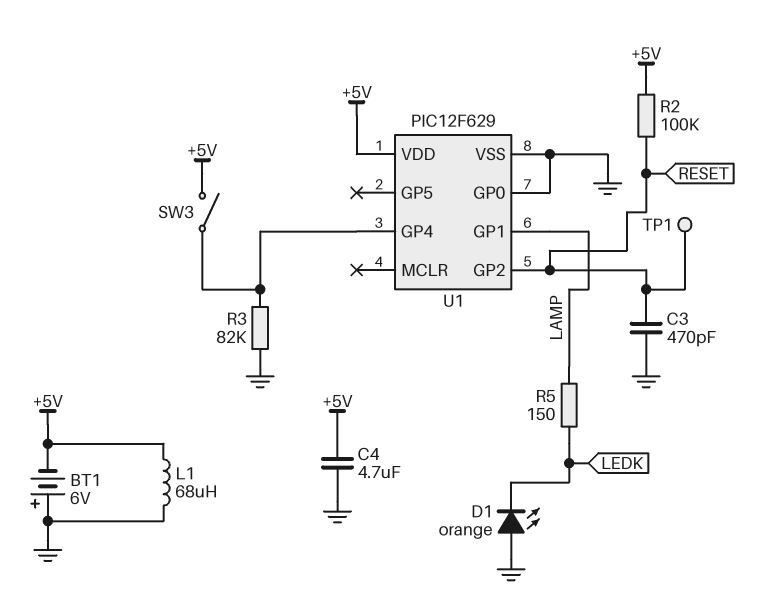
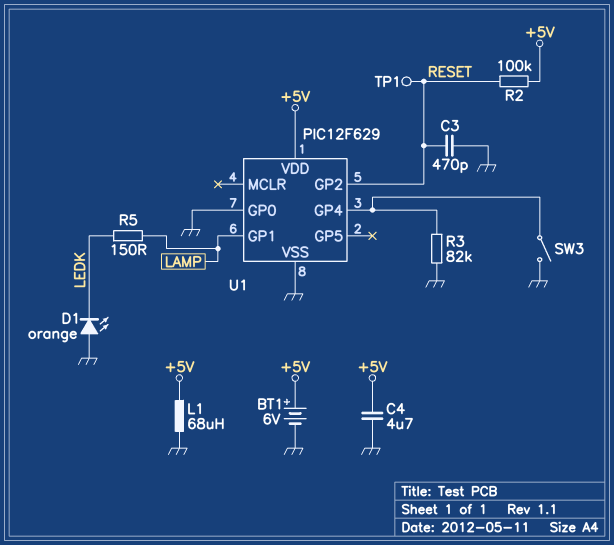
BT1: 6V (plus GND, minus +5V) -> 6V (plus +5V, minus GND)
SW3: switch (+5V, U1/GP4) -> switch (GND, U1/GP4)

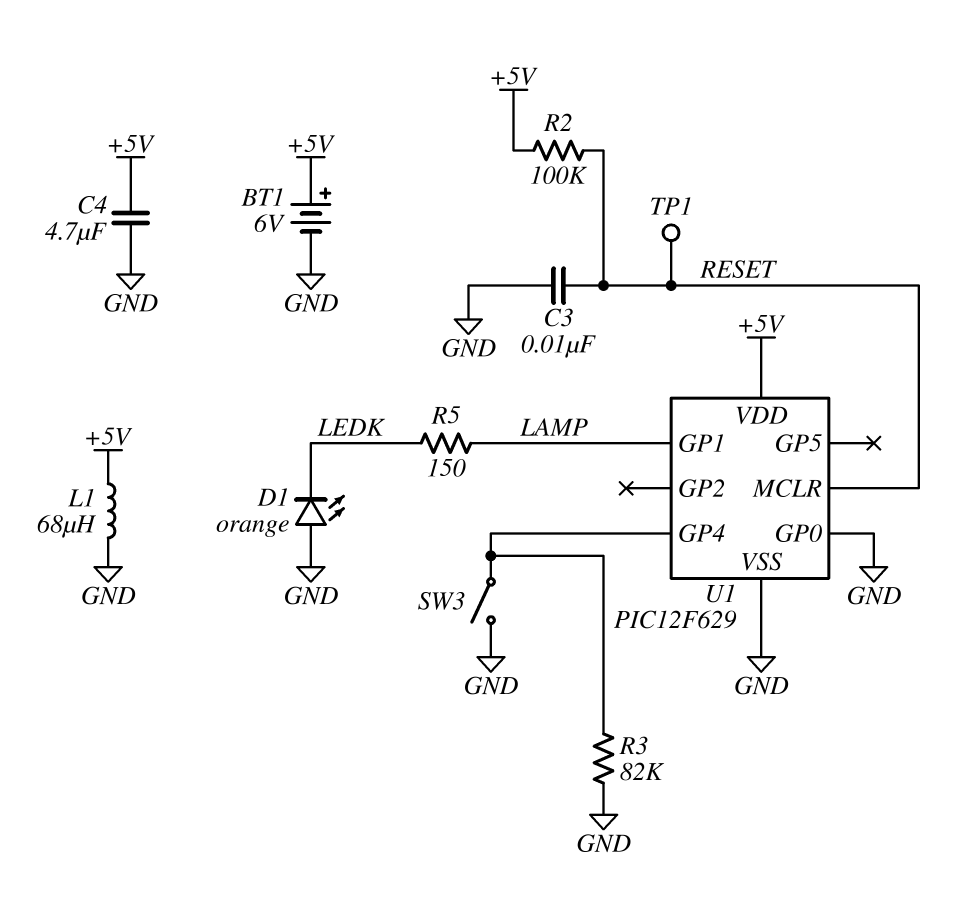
C3: 470pF (GND, RESET) -> 10nF (GND, RESET)
U1 pin GP2: RESET -> none
U1 pin MCLR: none -> RESET

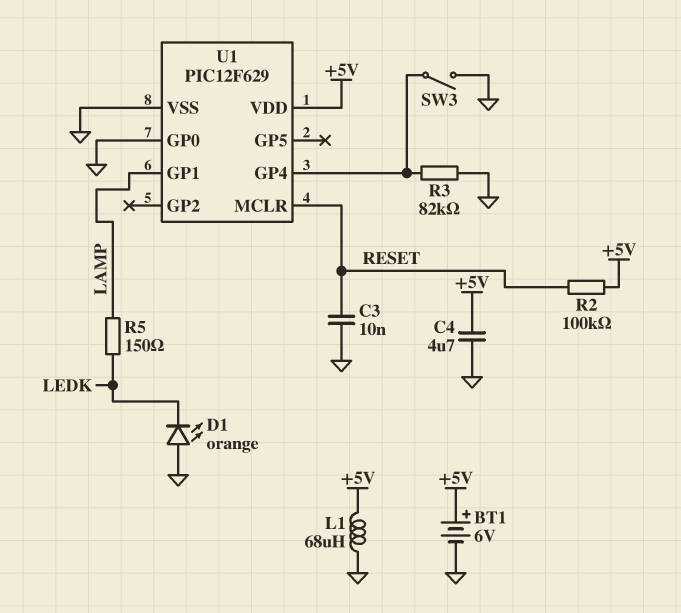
TP1: test point (RESET) -> none

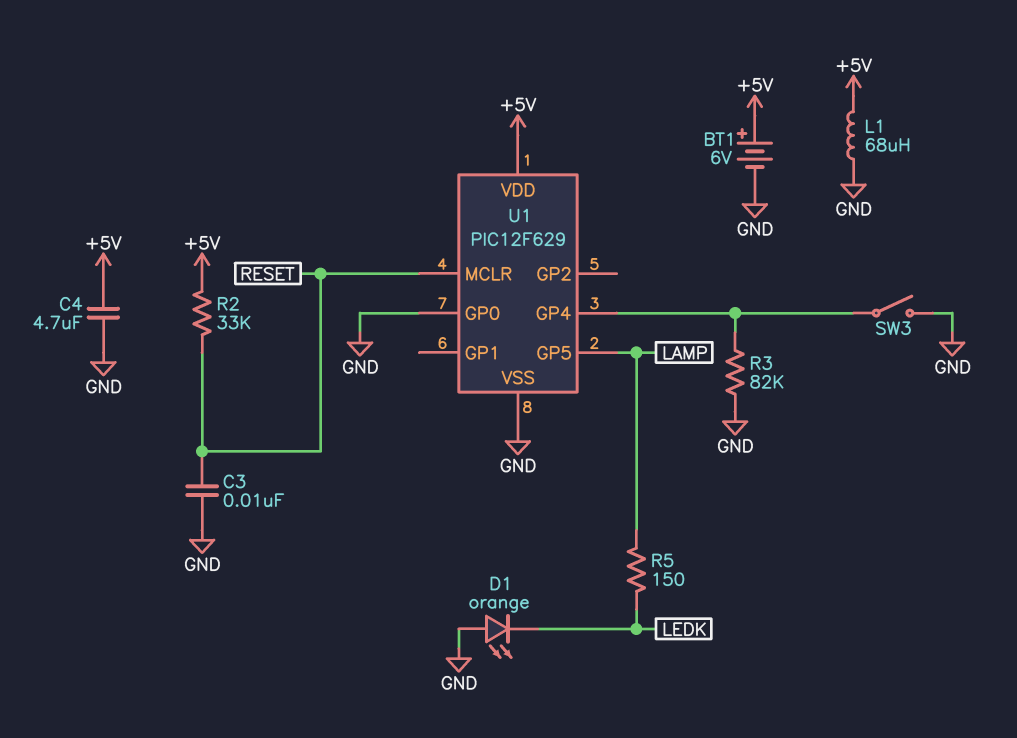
R2: 100k (+5V, RESET) -> 33k (+5V, RESET)
U1 pin GP1: LAMP -> none
U1 pin GP5: none -> LAMP

